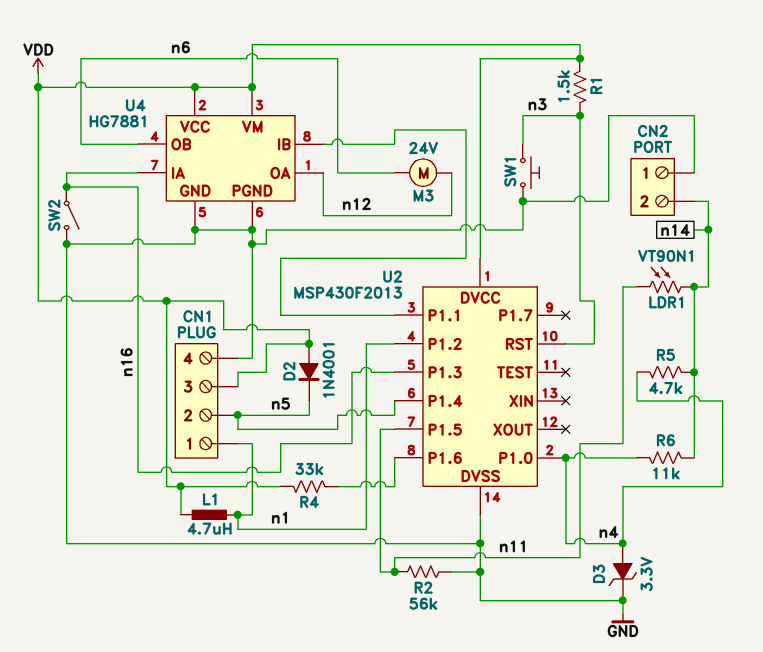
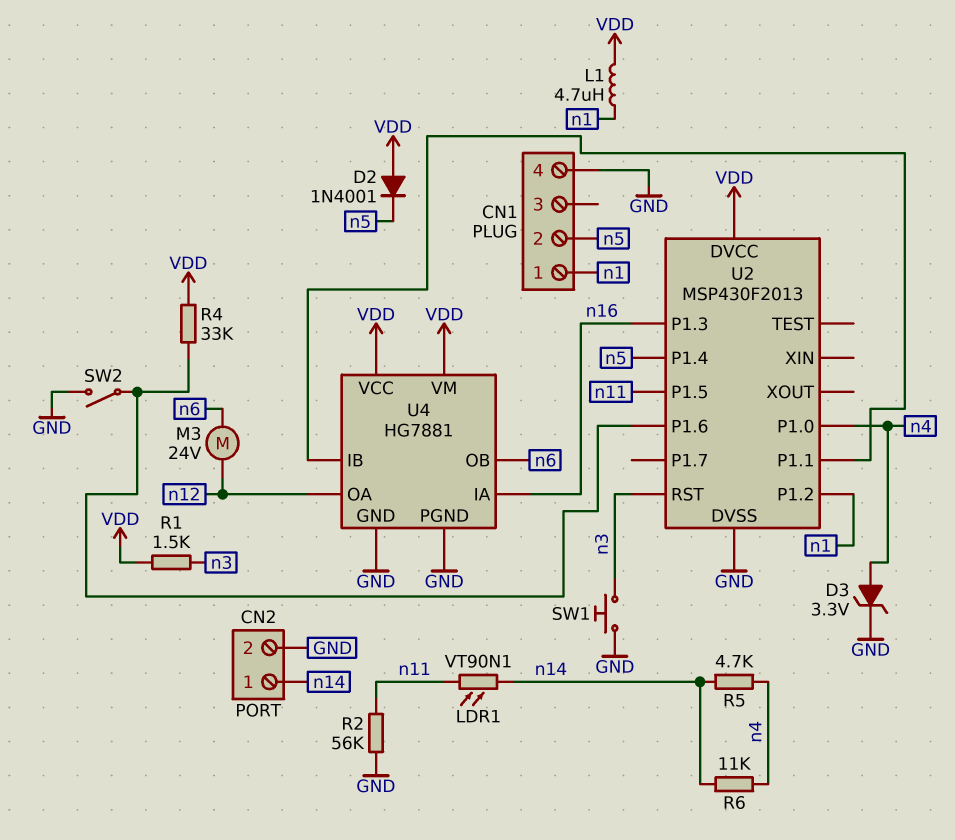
CN1 pin 3: VDD -> none
CN2 pin 1: GND -> n14
CN2 pin 2: n14 -> GND
SW2: switch (GND, n16) -> switch (GND, U2/P1.6)

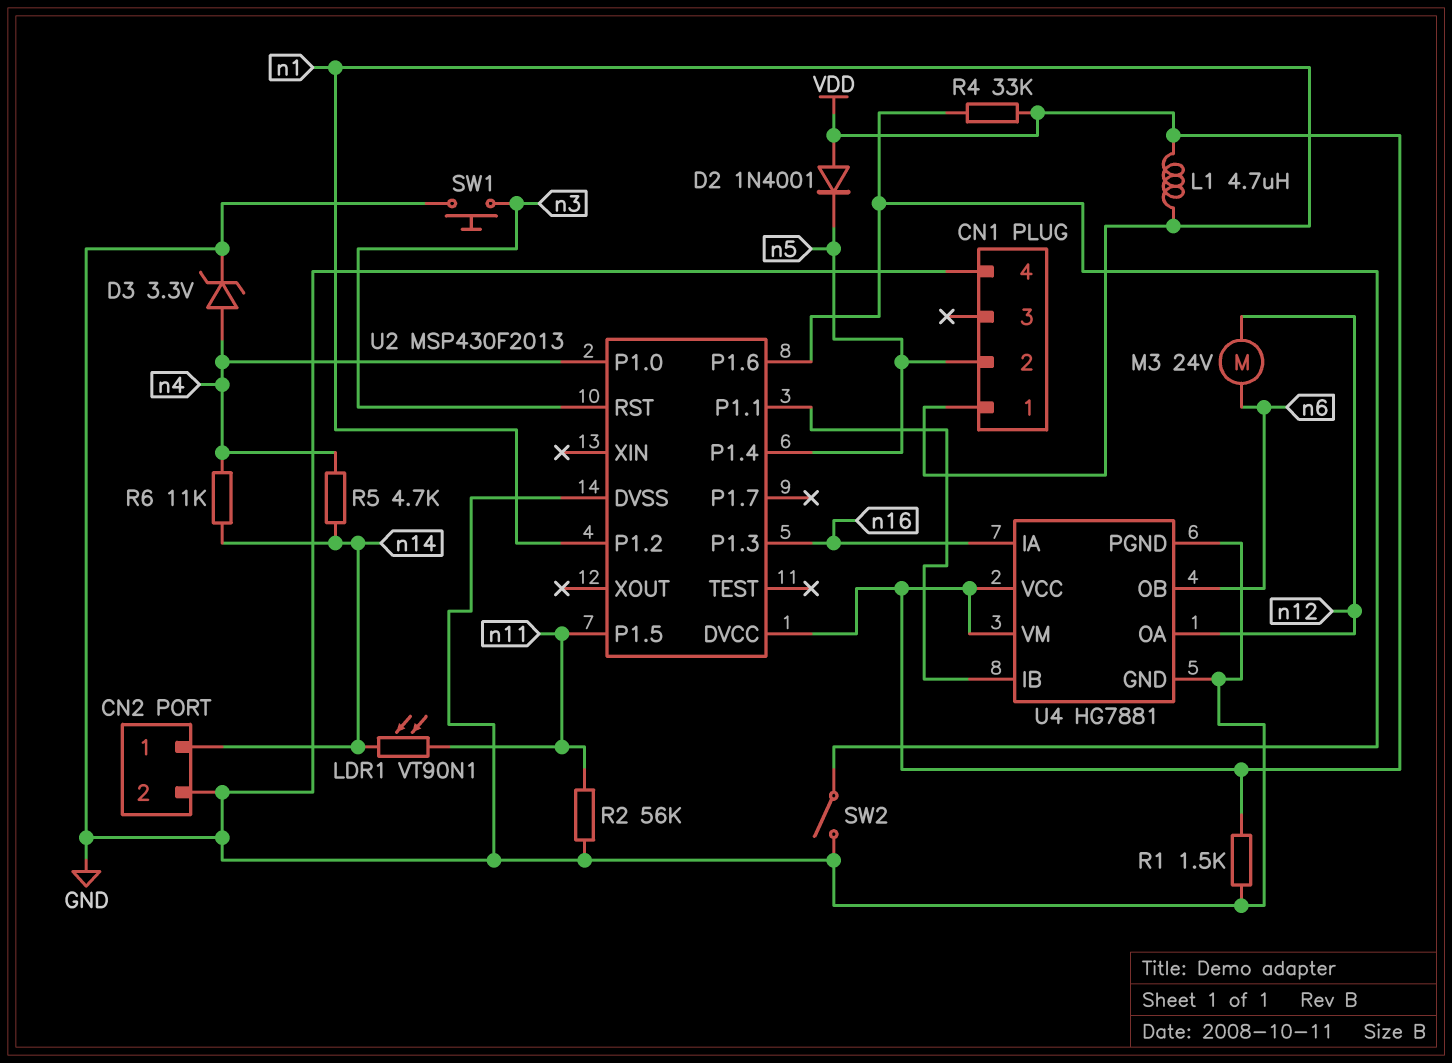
R1: 1.5k (VDD, n3) -> 1.5k (GND, VDD)

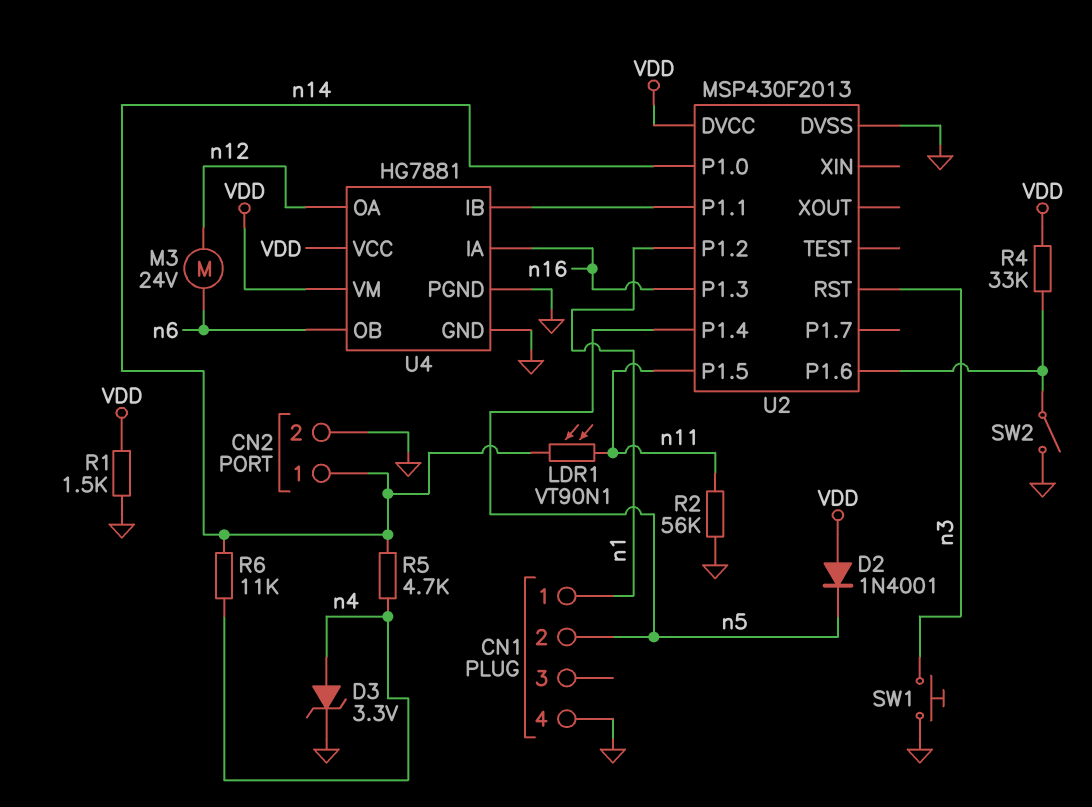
L1: 4.7uH (VDD, n1) -> none
U2 pin P1.0: n4 -> n14

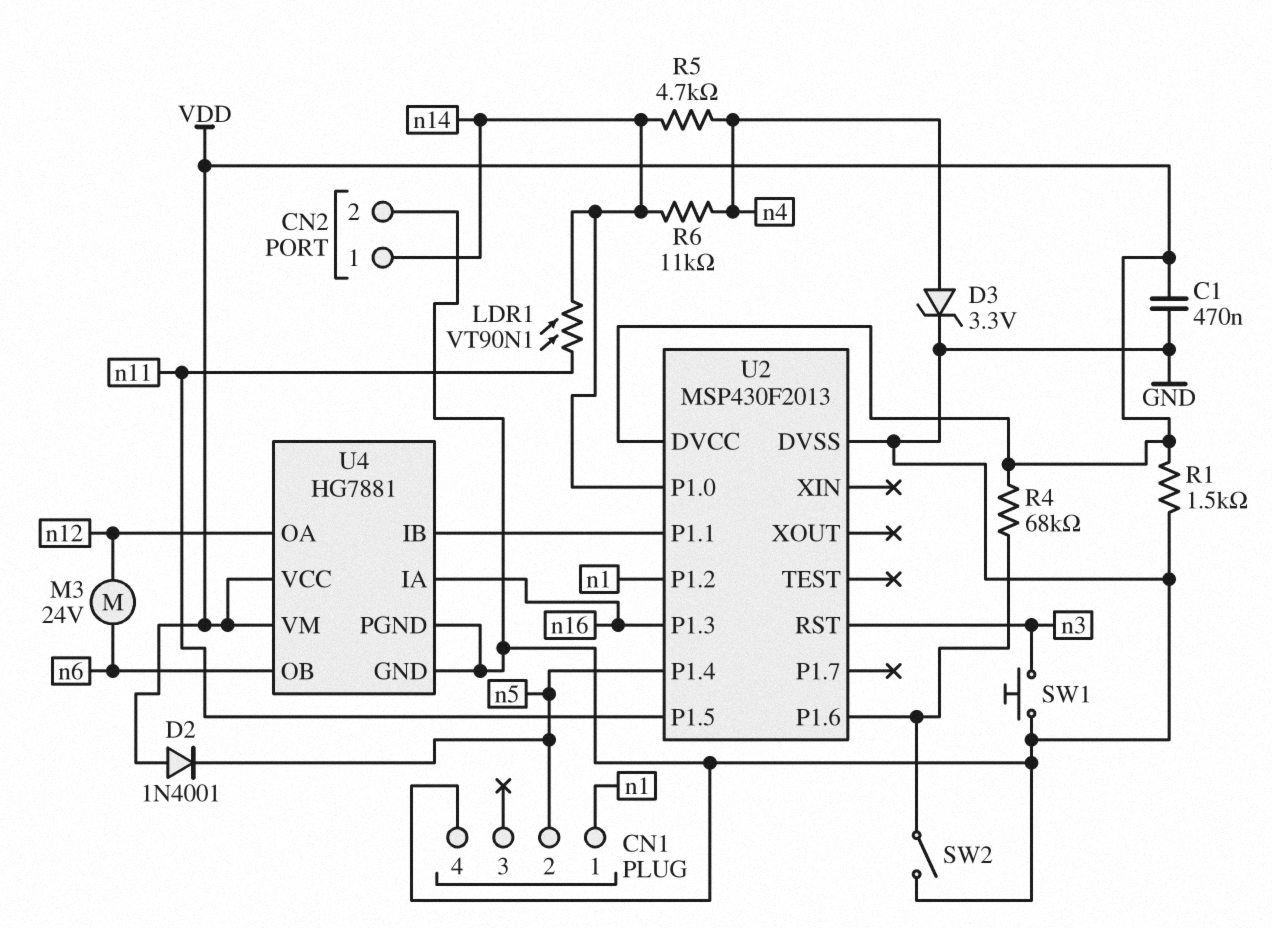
C1: none -> 470nF (GND, VDD)
R2: 56k (GND, n11) -> none
R4: 33k (U2/P1.6, VDD) -> 68k (U2/P1.6, VDD)

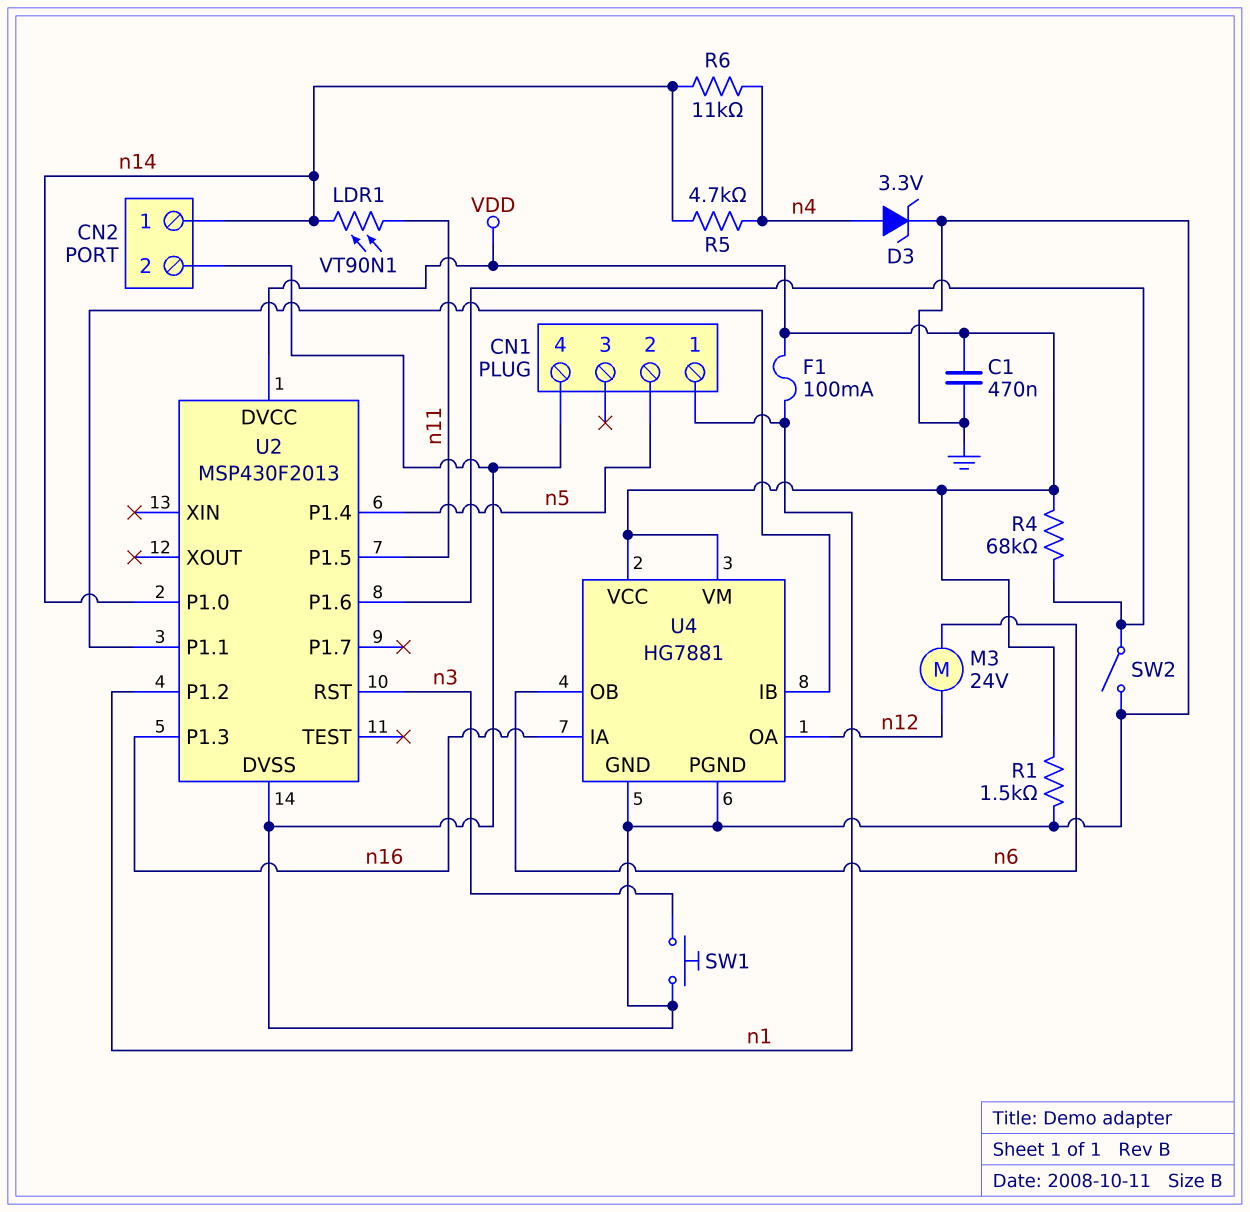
D2: diode 1N4001 (A VDD, K n5) -> none
F1: none -> 100mA (VDD, n1)

